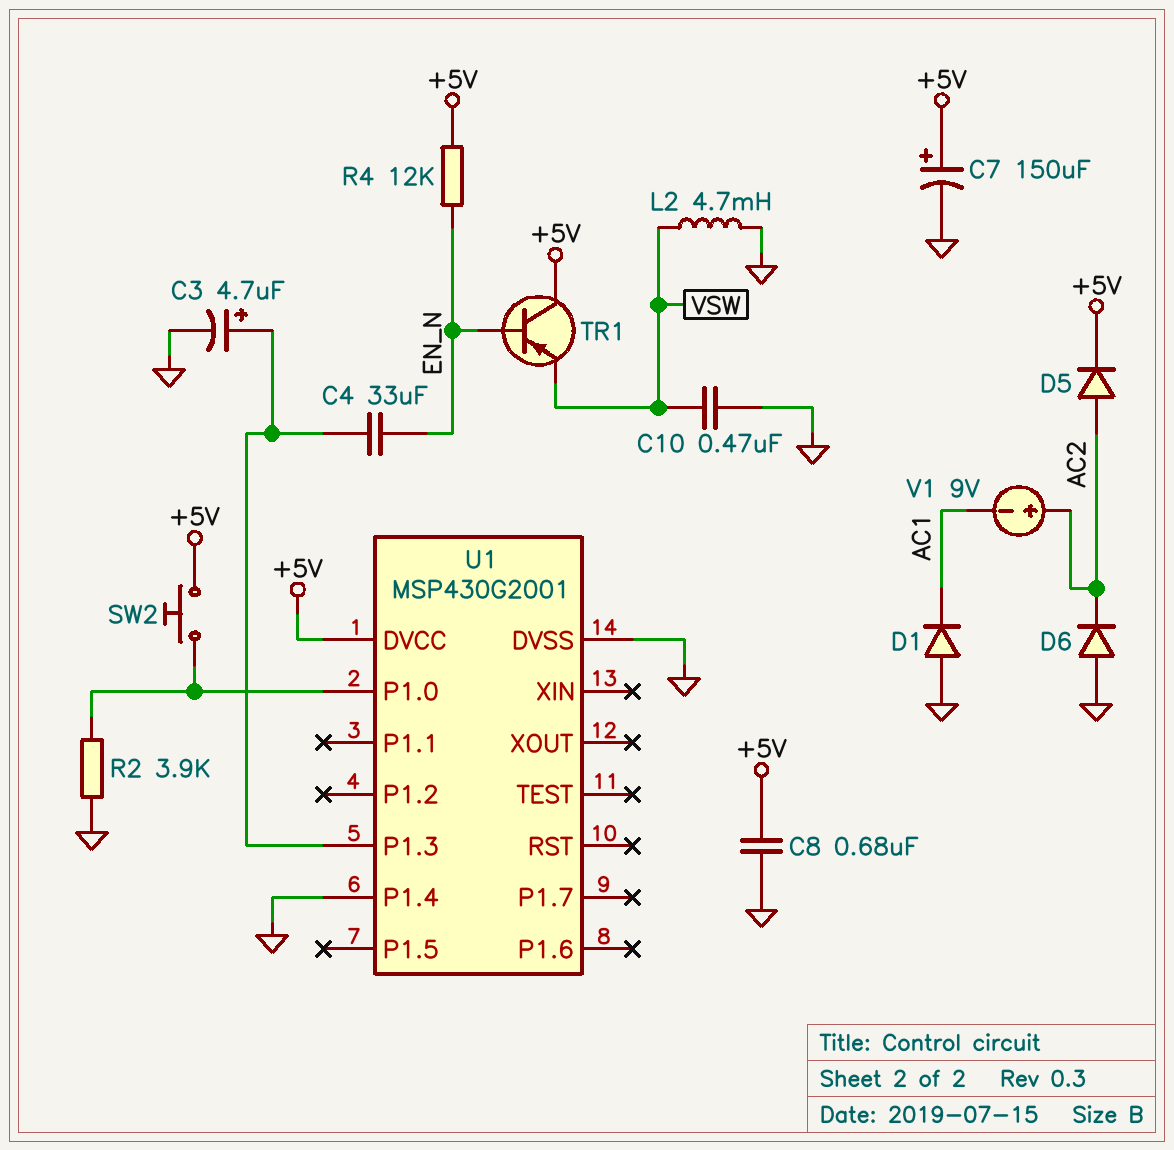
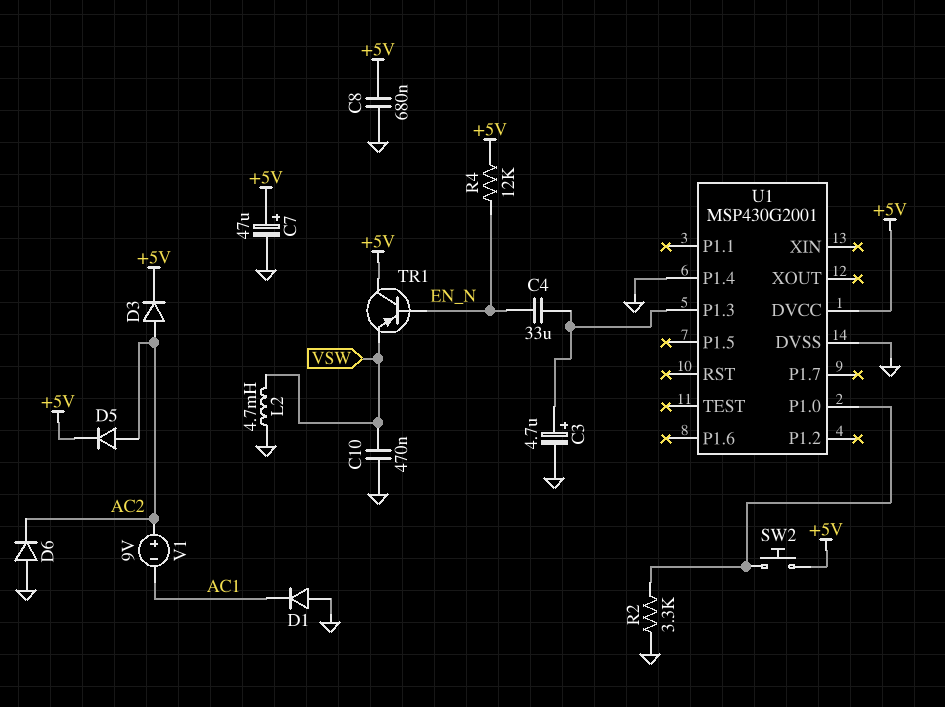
C7: 150uF (plus +5V, minus GND) -> 47uF (plus +5V, minus GND)
D3: none -> diode (A AC2, K +5V)
R2: 3.9k (GND, U1/P1.0) -> 3.3k (GND, U1/P1.0)

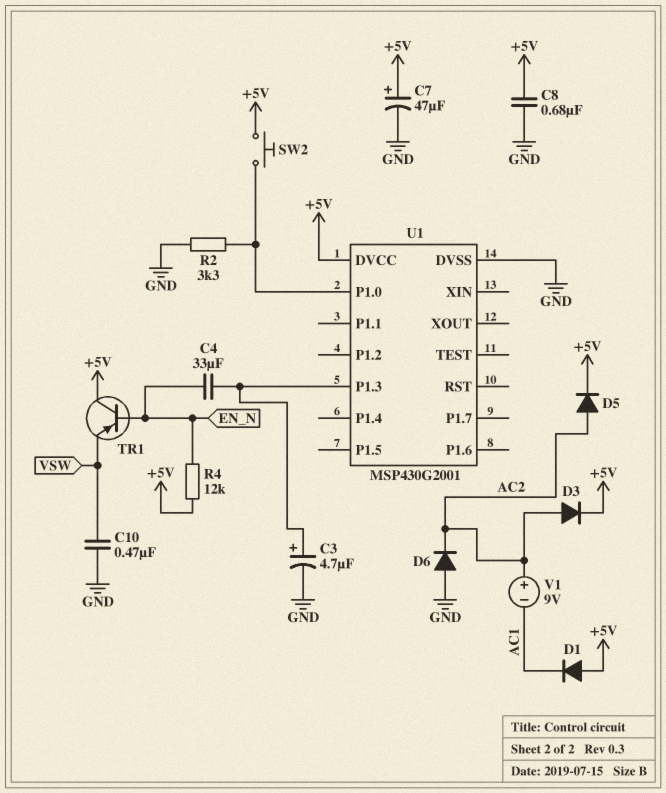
D1: diode (A GND, K AC1) -> diode (A +5V, K AC1)
L2: 4.7mH (GND, VSW) -> none
U1 pin P1.4: GND -> none

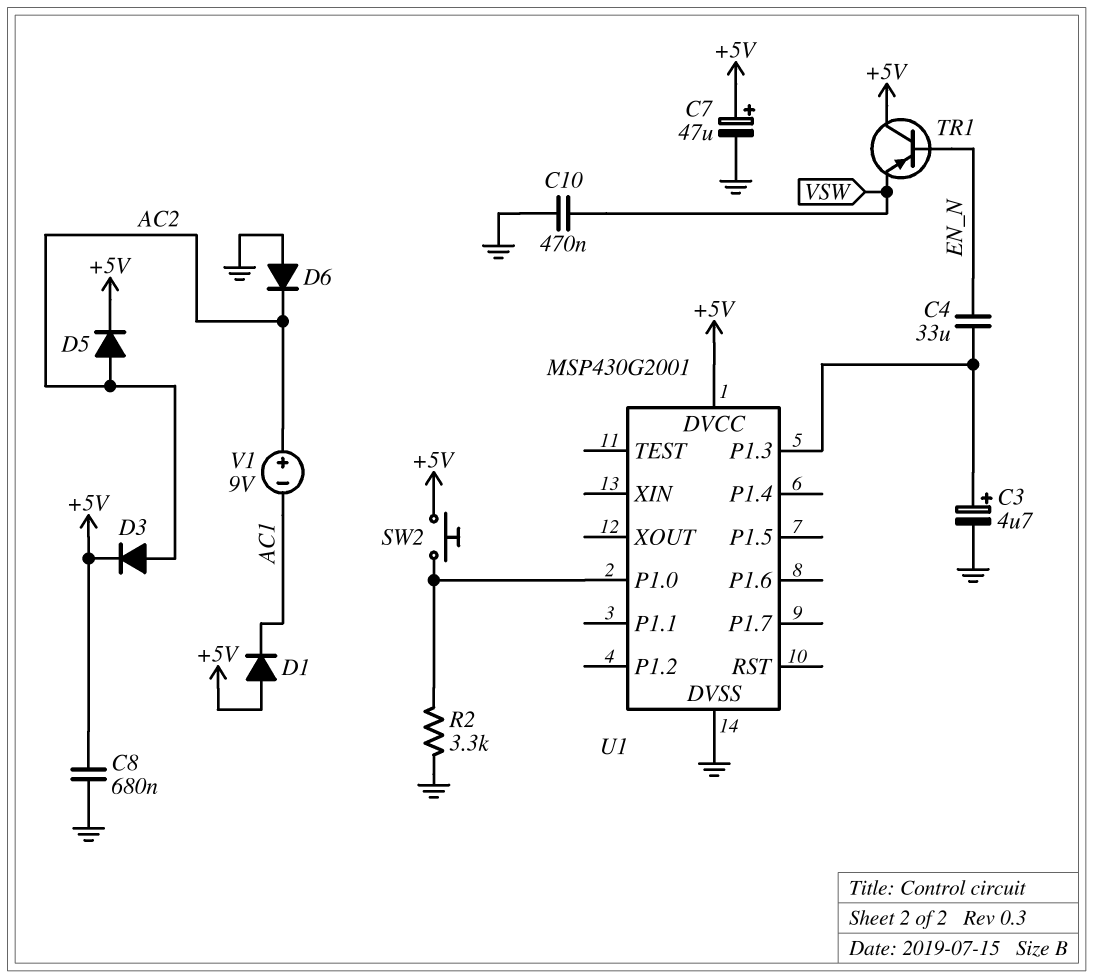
R4: 12k (+5V, EN_N) -> none

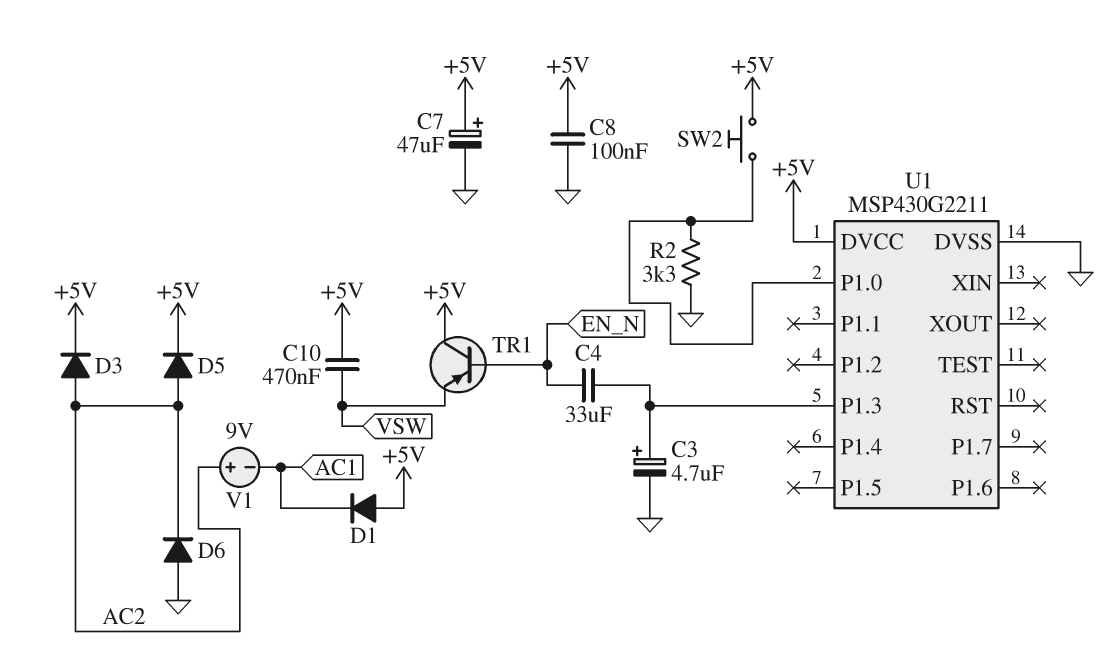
C8: 680nF (+5V, GND) -> 100nF (+5V, GND)
C10: 470nF (GND, VSW) -> 470nF (+5V, VSW)
U1: MSP430G2001 -> MSP430G2211

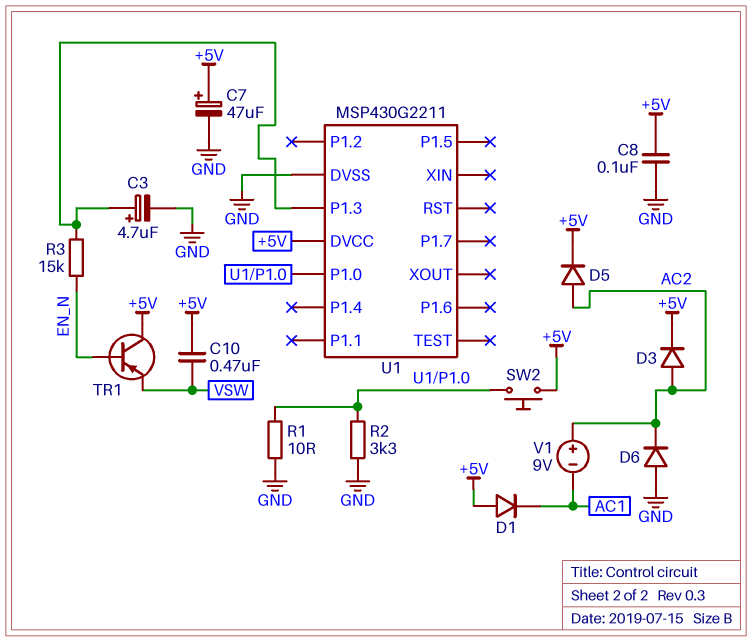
C4: 33uF (EN_N, U1/P1.3) -> none
R1: none -> 10 (GND, U1/P1.0)
R3: none -> 15k (EN_N, U1/P1.3)

